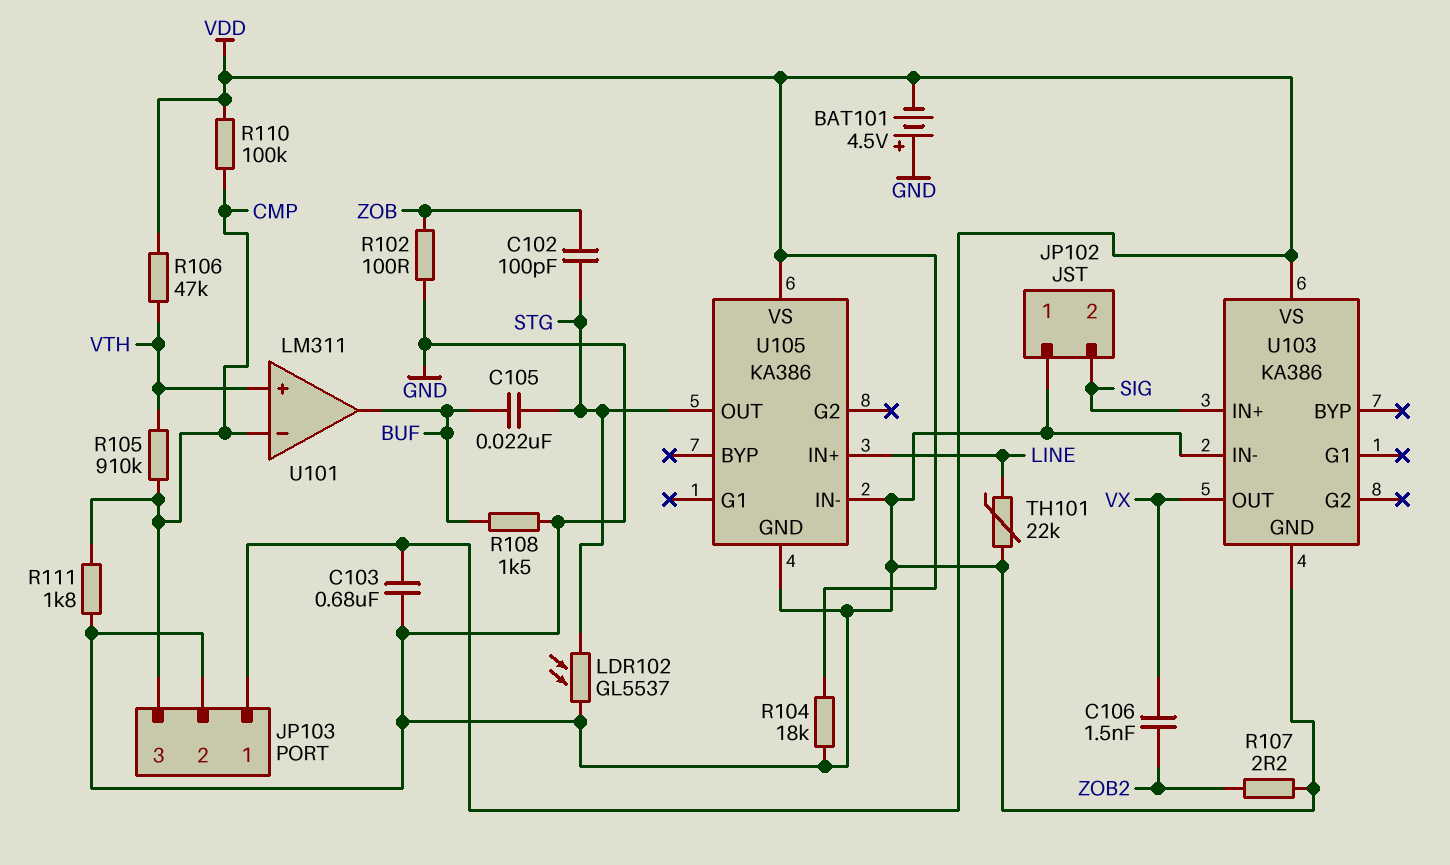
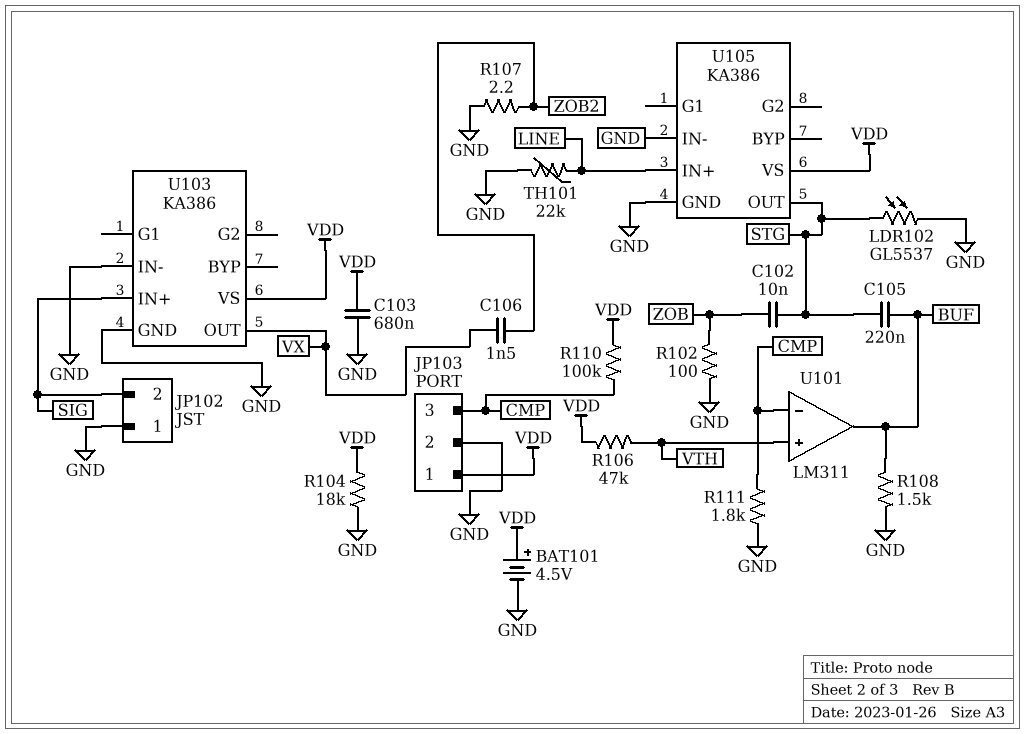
BAT101: 4.5V (plus GND, minus VDD) -> 4.5V (plus VDD, minus GND)
C102: 100pF (STG, ZOB) -> 10nF (STG, ZOB)
C105: 22nF (BUF, STG) -> 220nF (BUF, STG)
R105: 910k (CMP, VTH) -> none

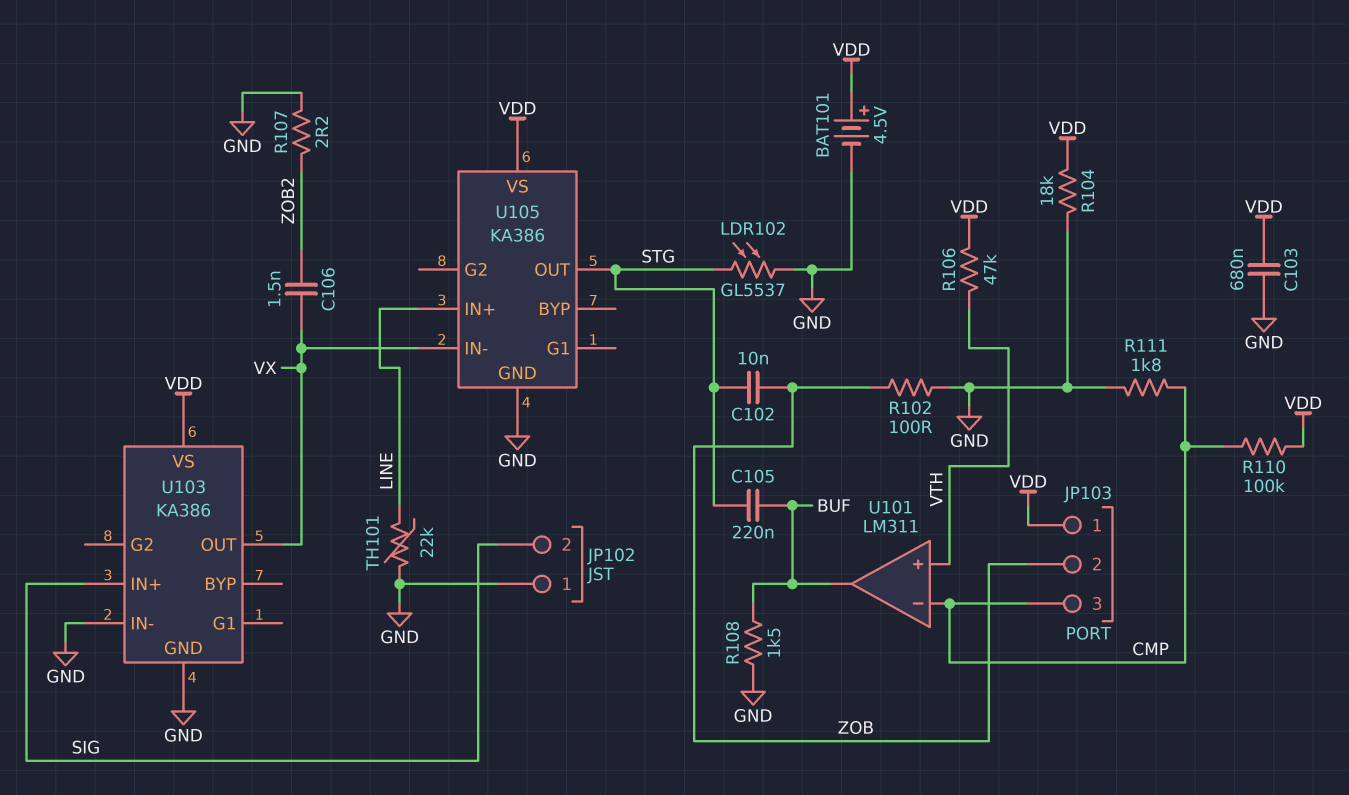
JP103 pin 2: GND -> ZOB
U105 pin IN-: GND -> VX

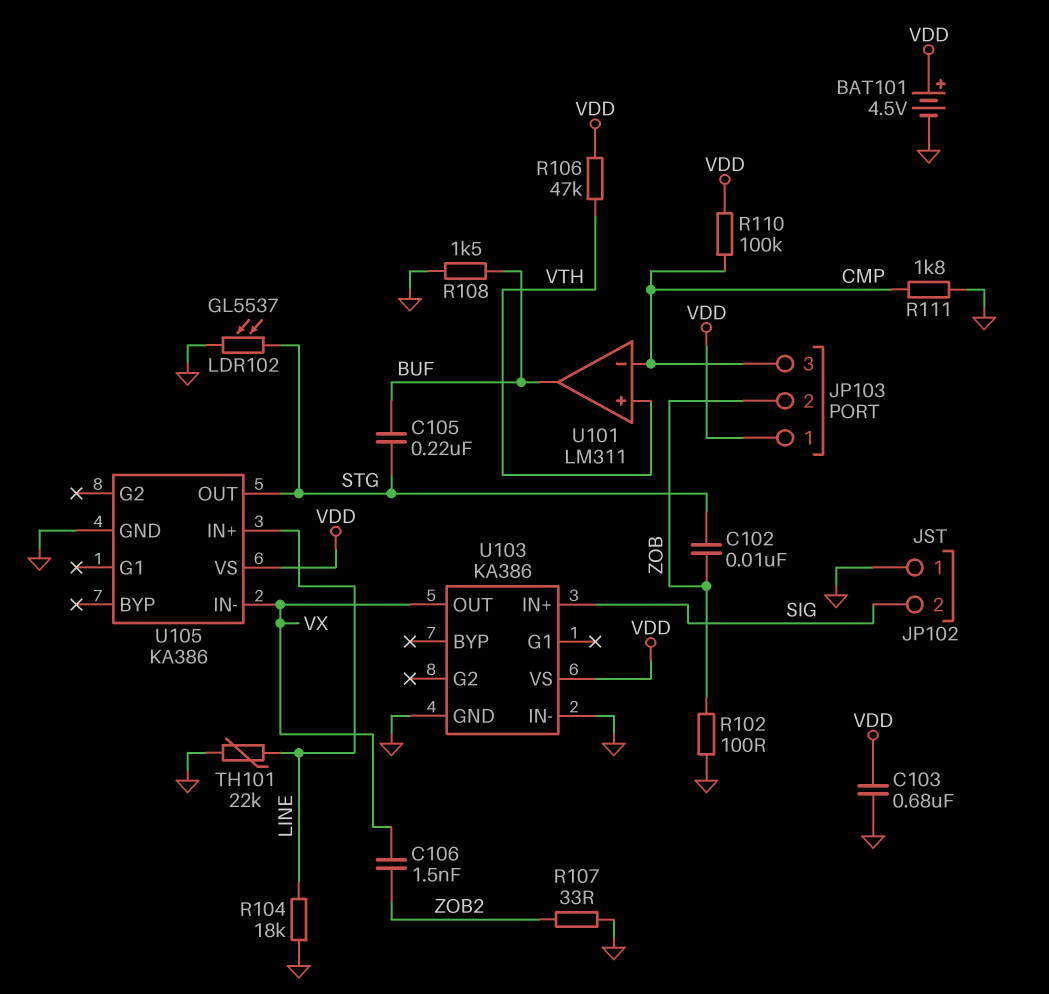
R104: 18k (GND, VDD) -> 18k (GND, LINE)
R107: 2.2 (GND, ZOB2) -> 33 (GND, ZOB2)

